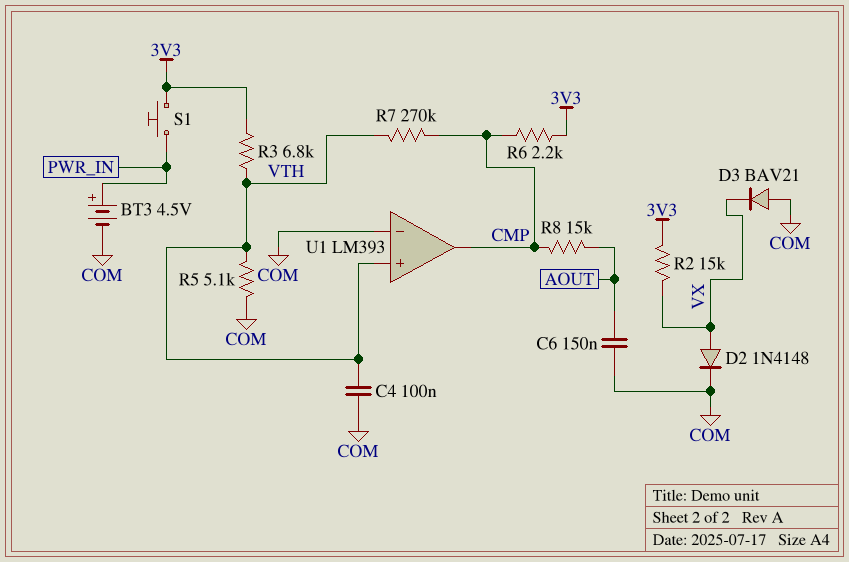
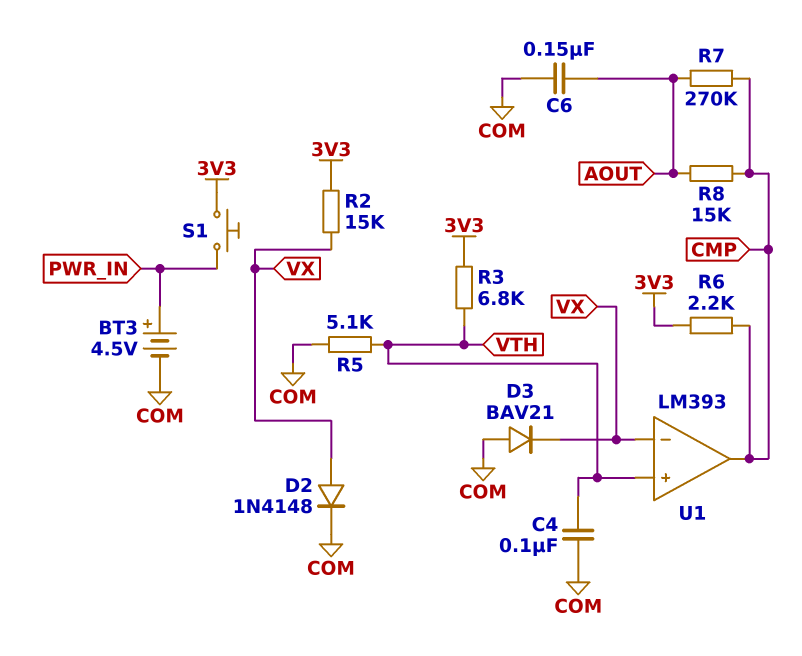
R7: 270k (CMP, VTH) -> 270k (AOUT, CMP)
U1 pin in-: COM -> VX

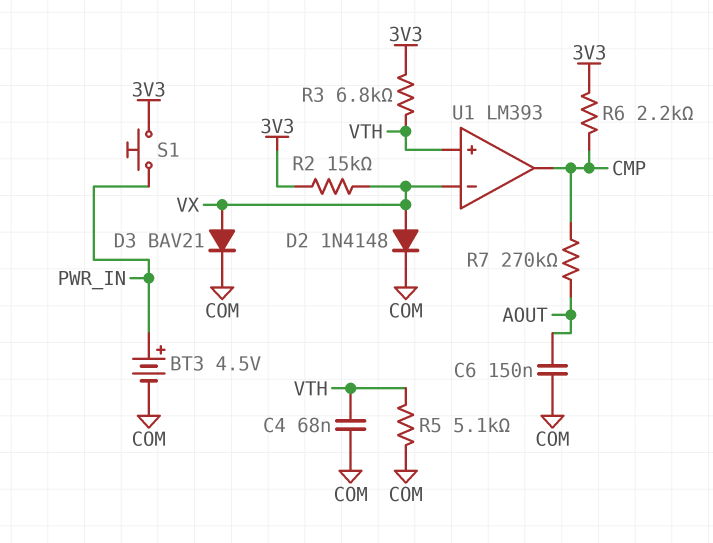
C4: 100nF (COM, VTH) -> 68nF (COM, VTH)
D3: diode BAV21 (A COM, K VX) -> diode BAV21 (A VX, K COM)
R8: 15k (AOUT, CMP) -> none

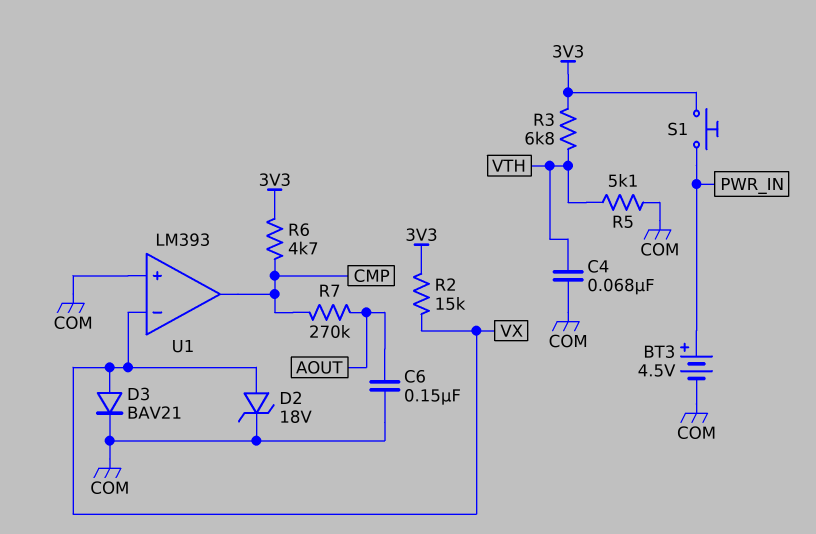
D2: diode 1N4148 (A VX, K COM) -> zener 18V (A VX, K COM)
R6: 2.2k (3V3, CMP) -> 4.7k (3V3, CMP)
U1 pin in+: VTH -> COM

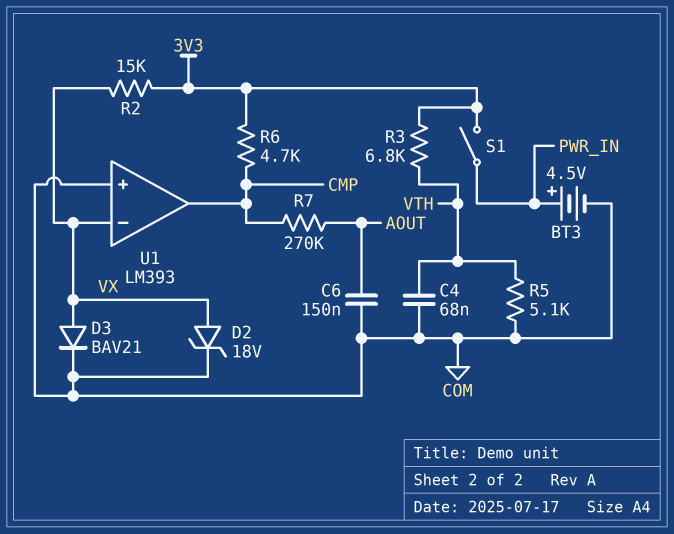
S1: button (3V3, PWR_IN) -> switch (3V3, PWR_IN)

